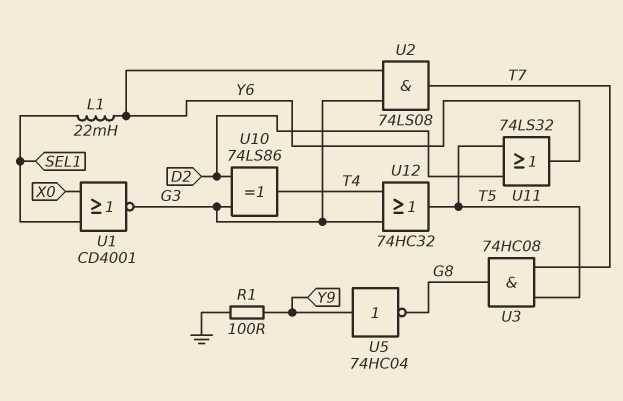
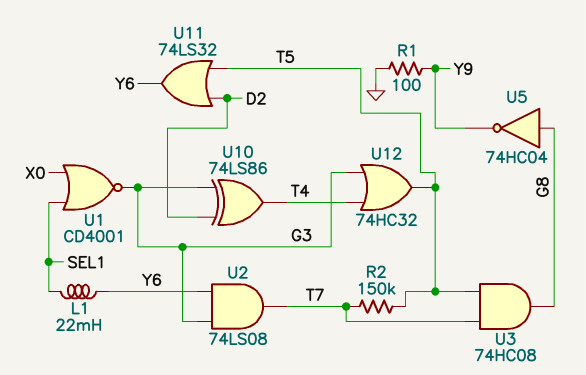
R2: none -> 150k (T5, T7)
U5: NOT 74HC04 (in Y9, out G8) -> NOT 74HC04 (in G8, out Y9)

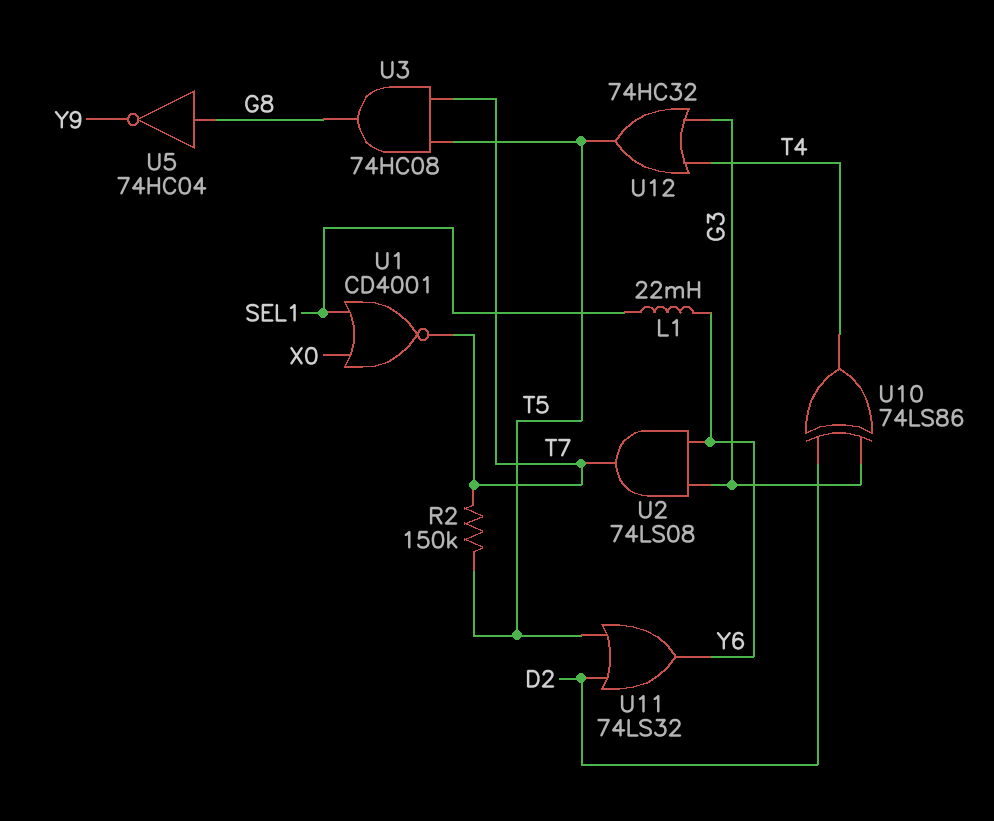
R1: 100 (GND, Y9) -> none
U1: NOR CD4001 (in SEL1, in X0, out G3) -> NOR CD4001 (in SEL1, in X0, out T7)

